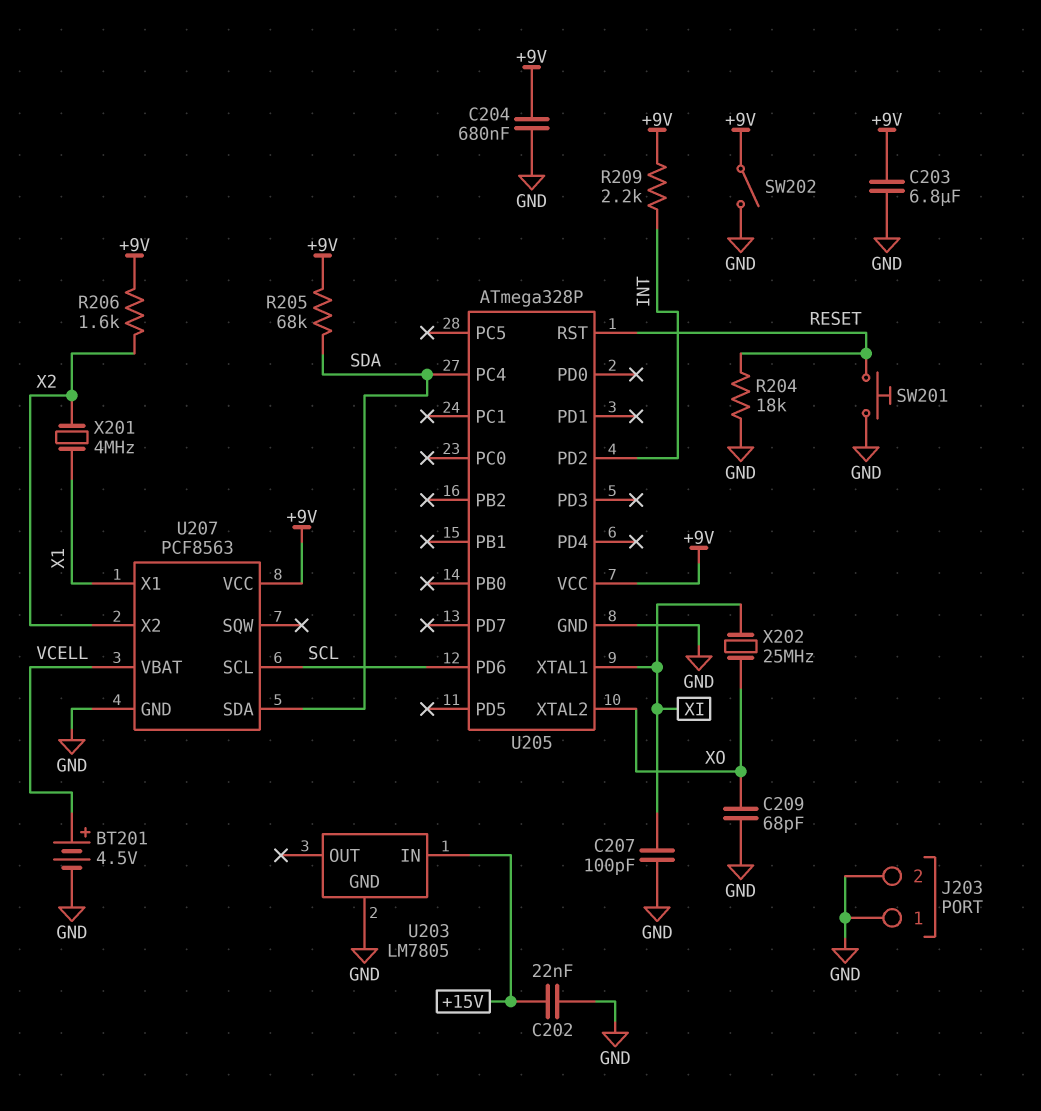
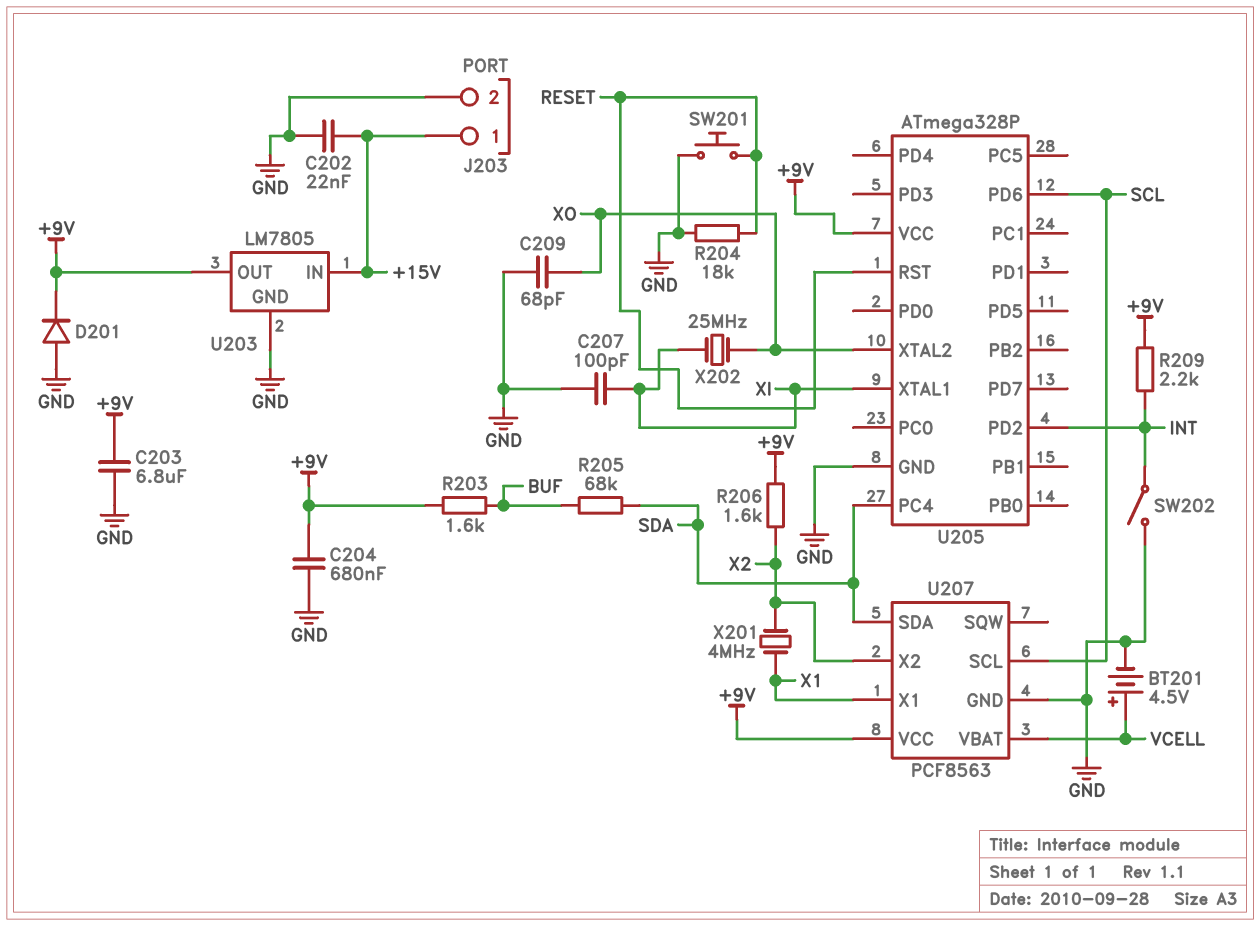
D201: none -> diode (A GND, K +9V)
J203 pin 1: GND -> +15V
R203: none -> 1.6k (+9V, BUF)
R205: 68k (+9V, SDA) -> 68k (BUF, SDA)
SW202: switch (+9V, GND) -> switch (GND, INT)
U203 pin OUT: none -> +9V

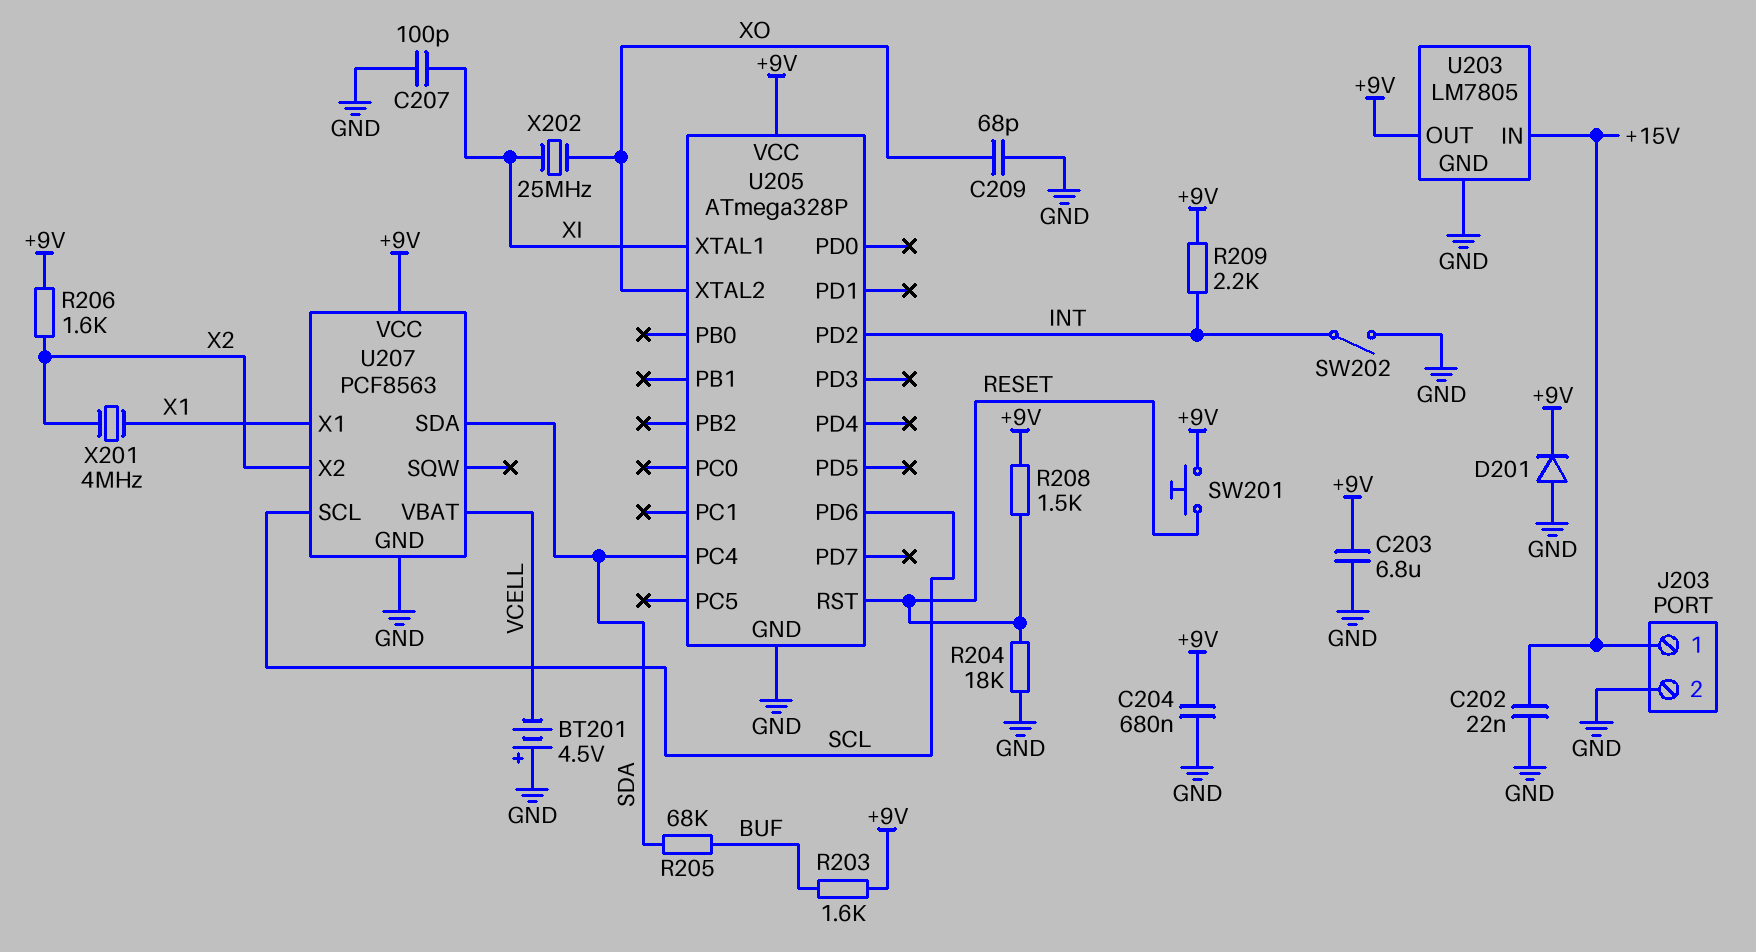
BT201: 4.5V (plus VCELL, minus GND) -> 4.5V (plus GND, minus VCELL)
R208: none -> 1.5k (+9V, RESET)
SW201: button (GND, RESET) -> button (+9V, RESET)

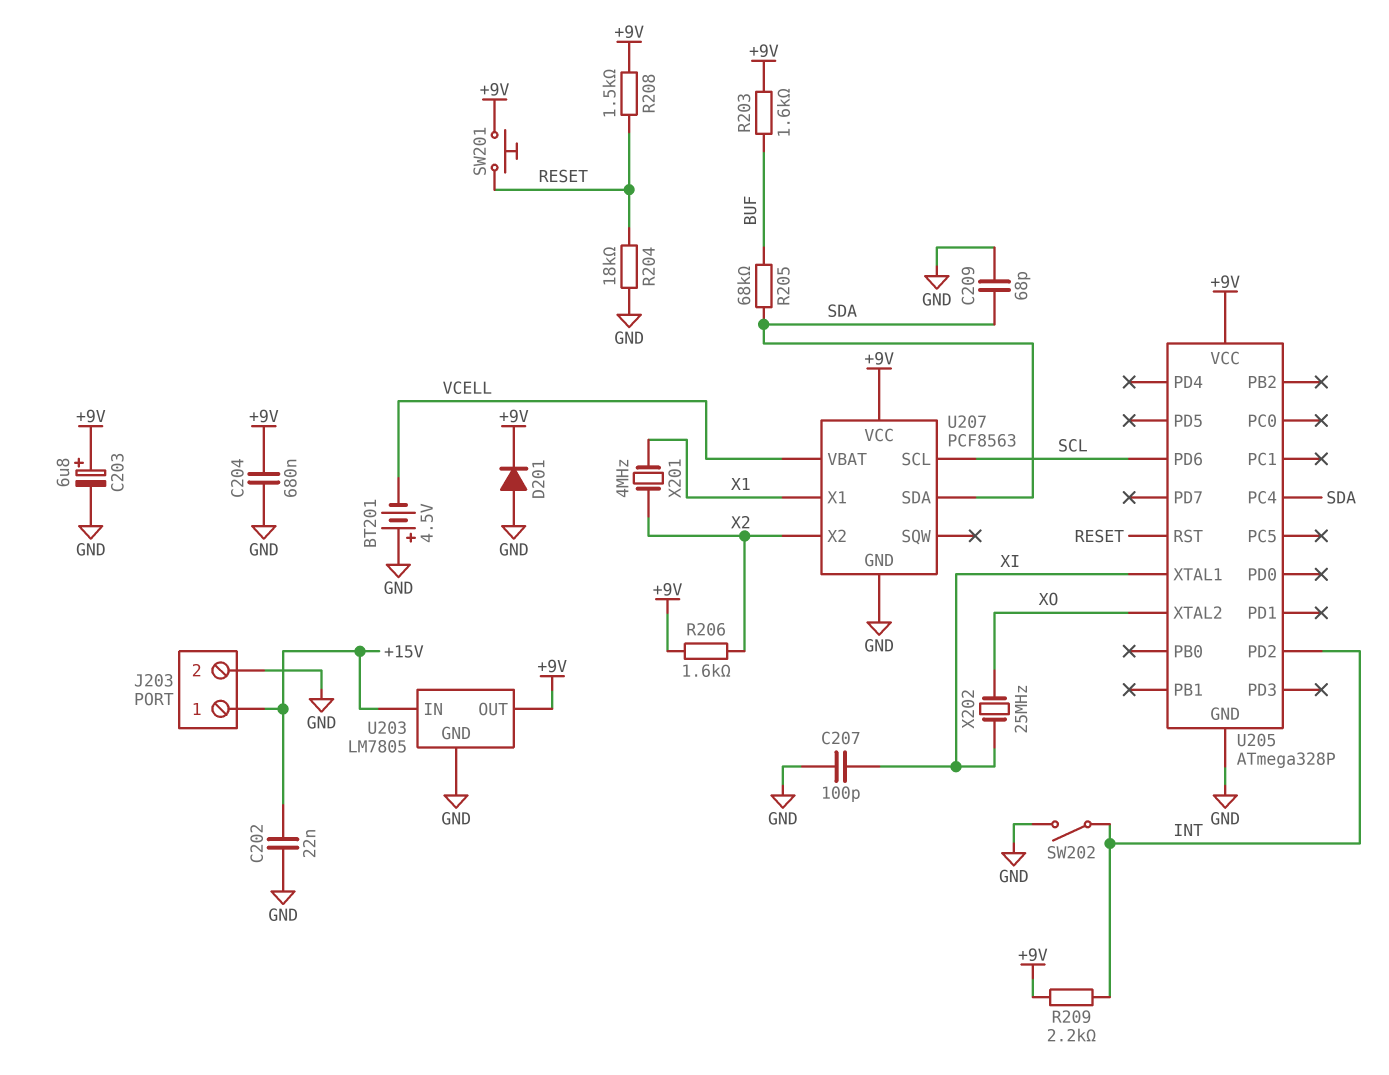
C203: 6.8uF (+9V, GND) -> 6.8uF (plus +9V, minus GND)
C209: 68pF (GND, XO) -> 68pF (GND, SDA)

